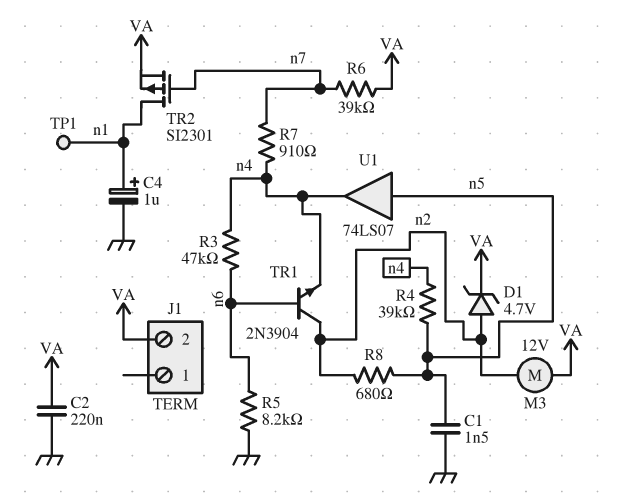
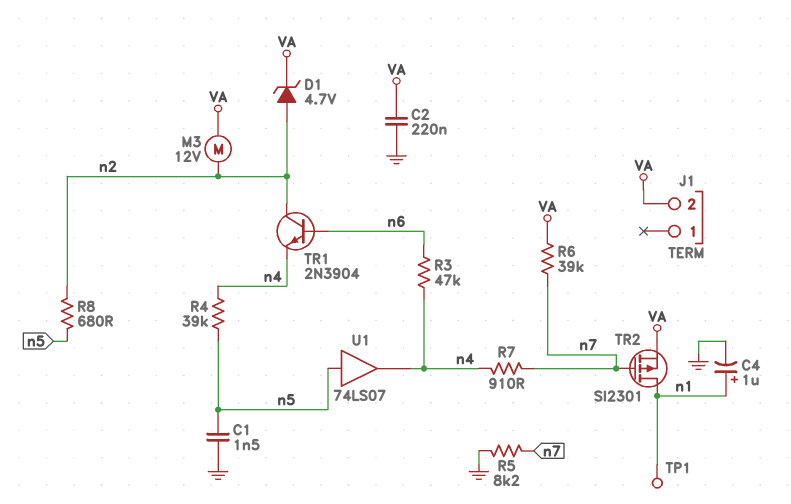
R5: 8.2k (GND, n6) -> 8.2k (GND, n7)

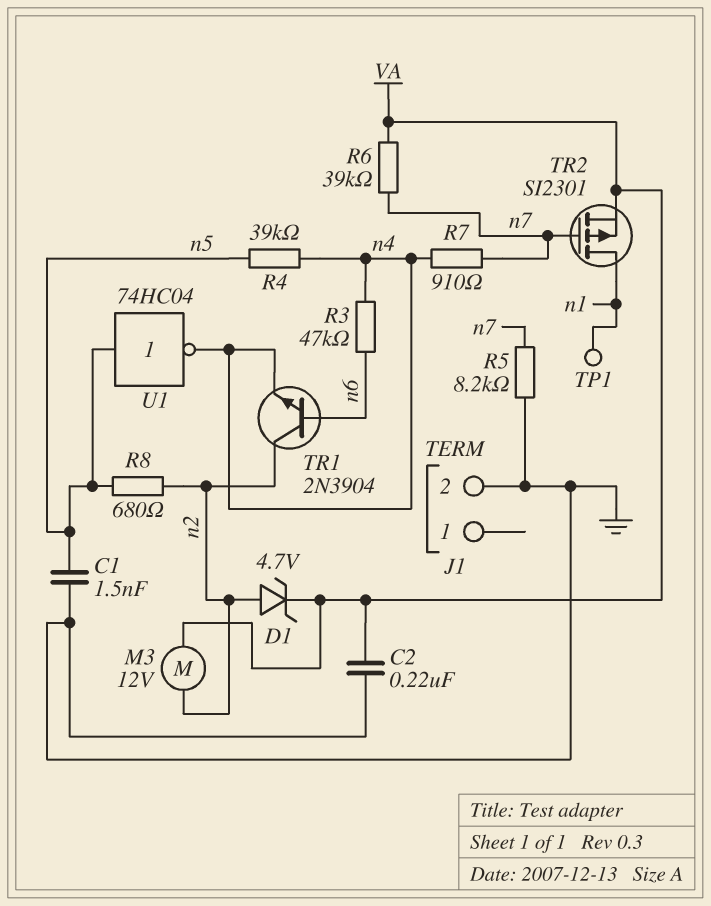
C4: 1uF (plus n1, minus GND) -> none
J1 pin 2: VA -> GND
U1: buffer 74LS07 (in n5, out n4) -> NOT 74HC04 (in n5, out n4)

